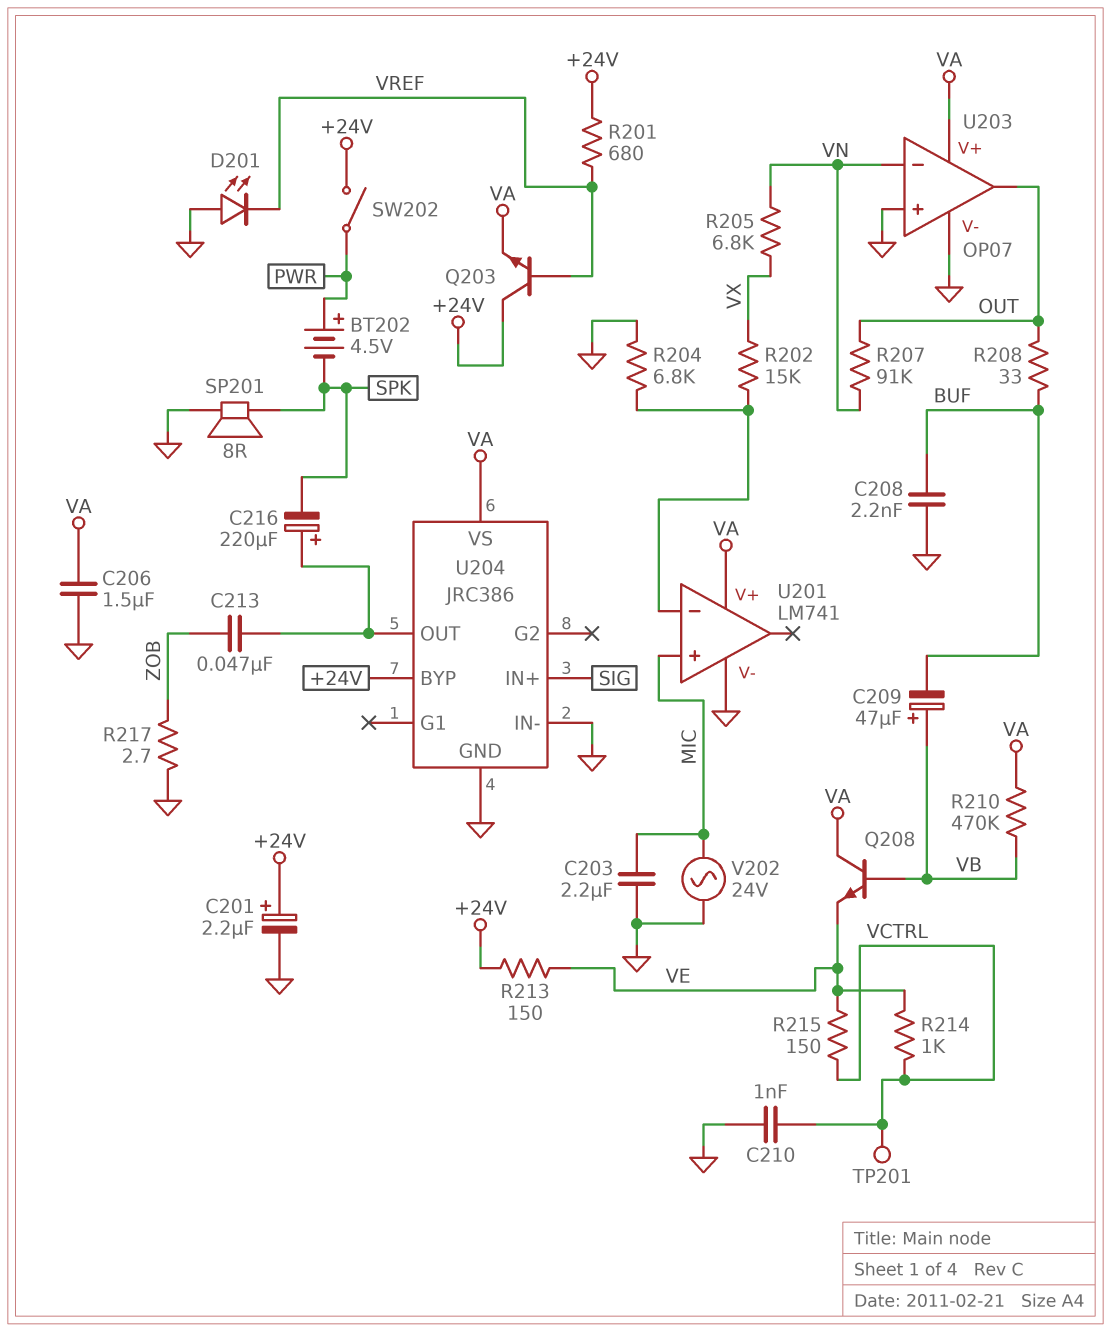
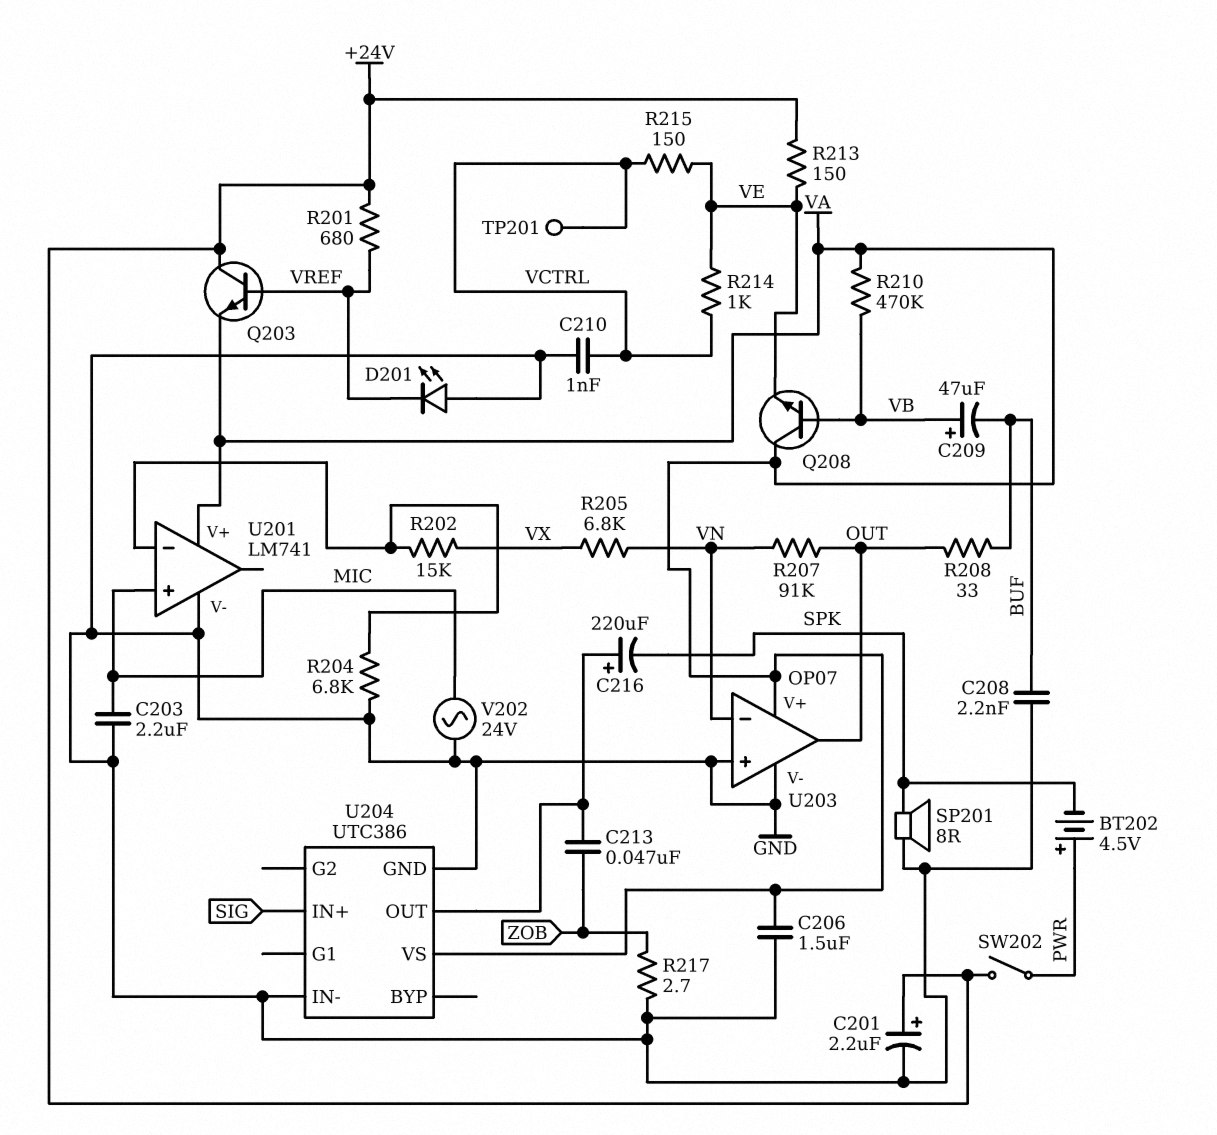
U204: JRC386 -> UTC386
U204 pin BYP: +24V -> none

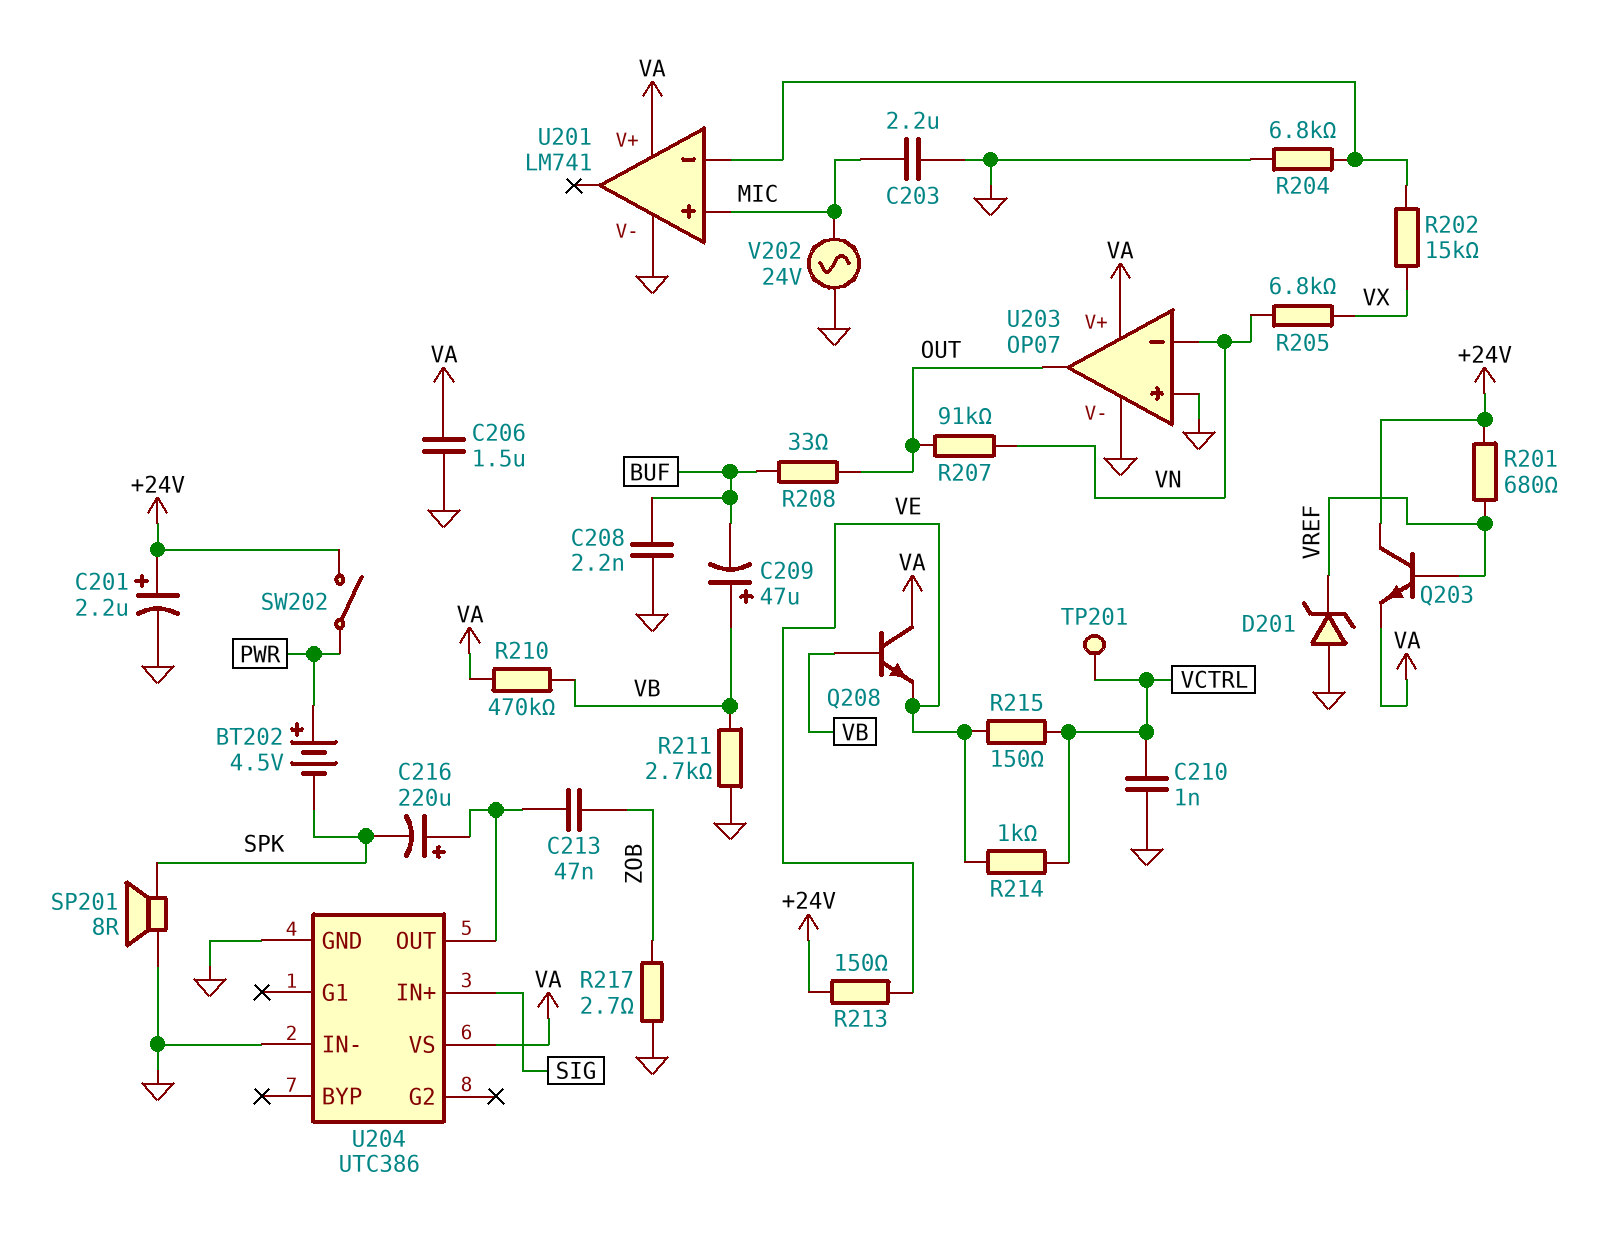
D201: LED (A GND, K VREF) -> zener (A GND, K VREF)
R211: none -> 2.7k (GND, VB)

